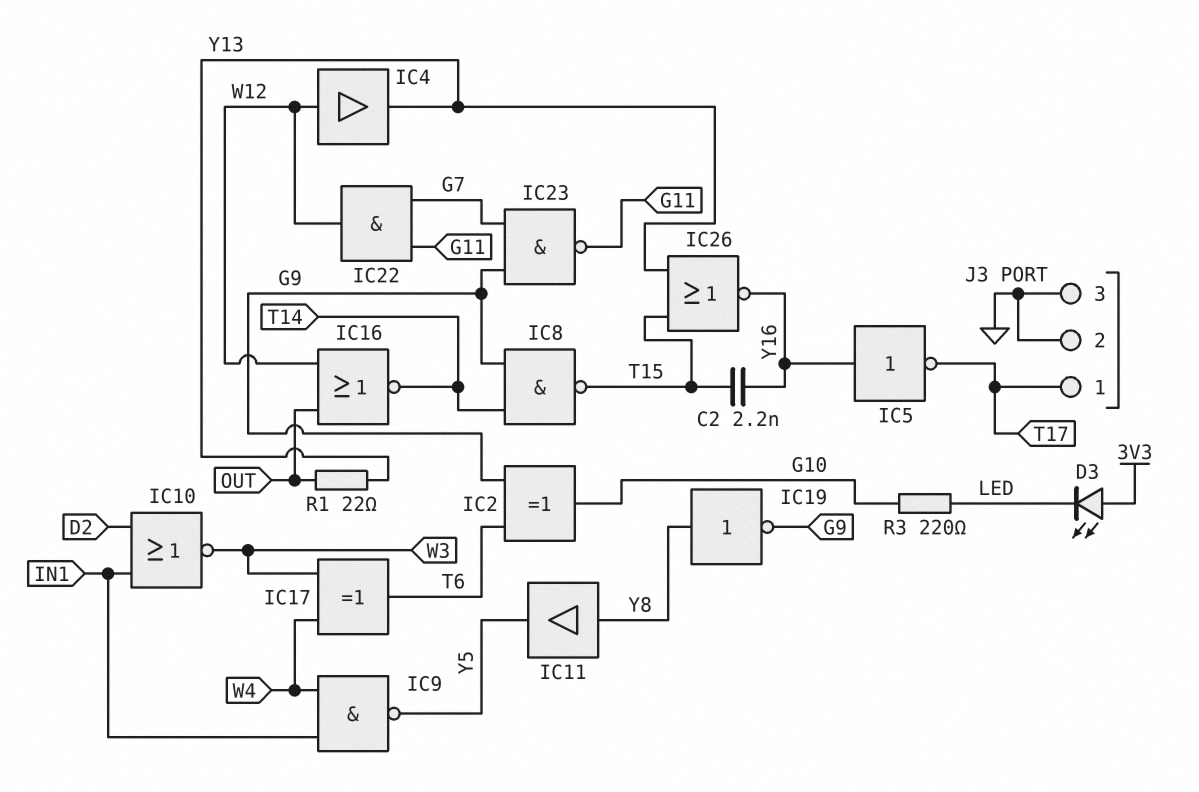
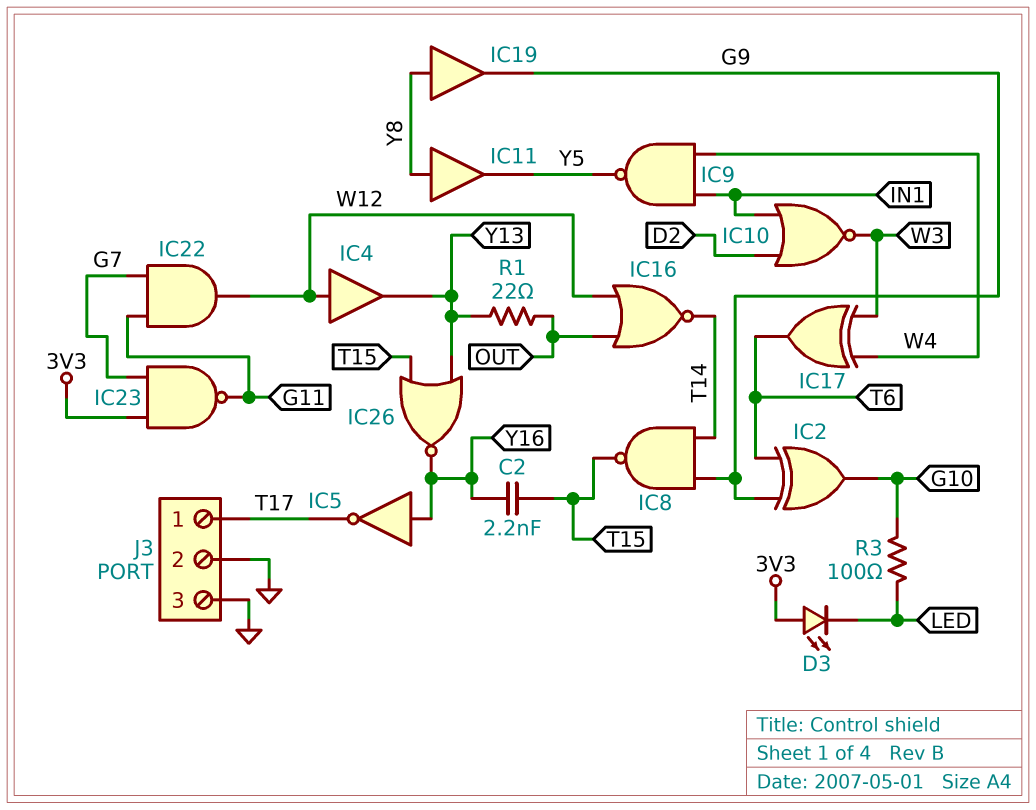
IC19: NOT (in Y8, out G9) -> buffer (in Y8, out G9)
IC23: NAND (in G7, in G9, out G11) -> NAND (in 3V3, in G7, out G11)
R3: 220 (G10, LED) -> 100 (G10, LED)

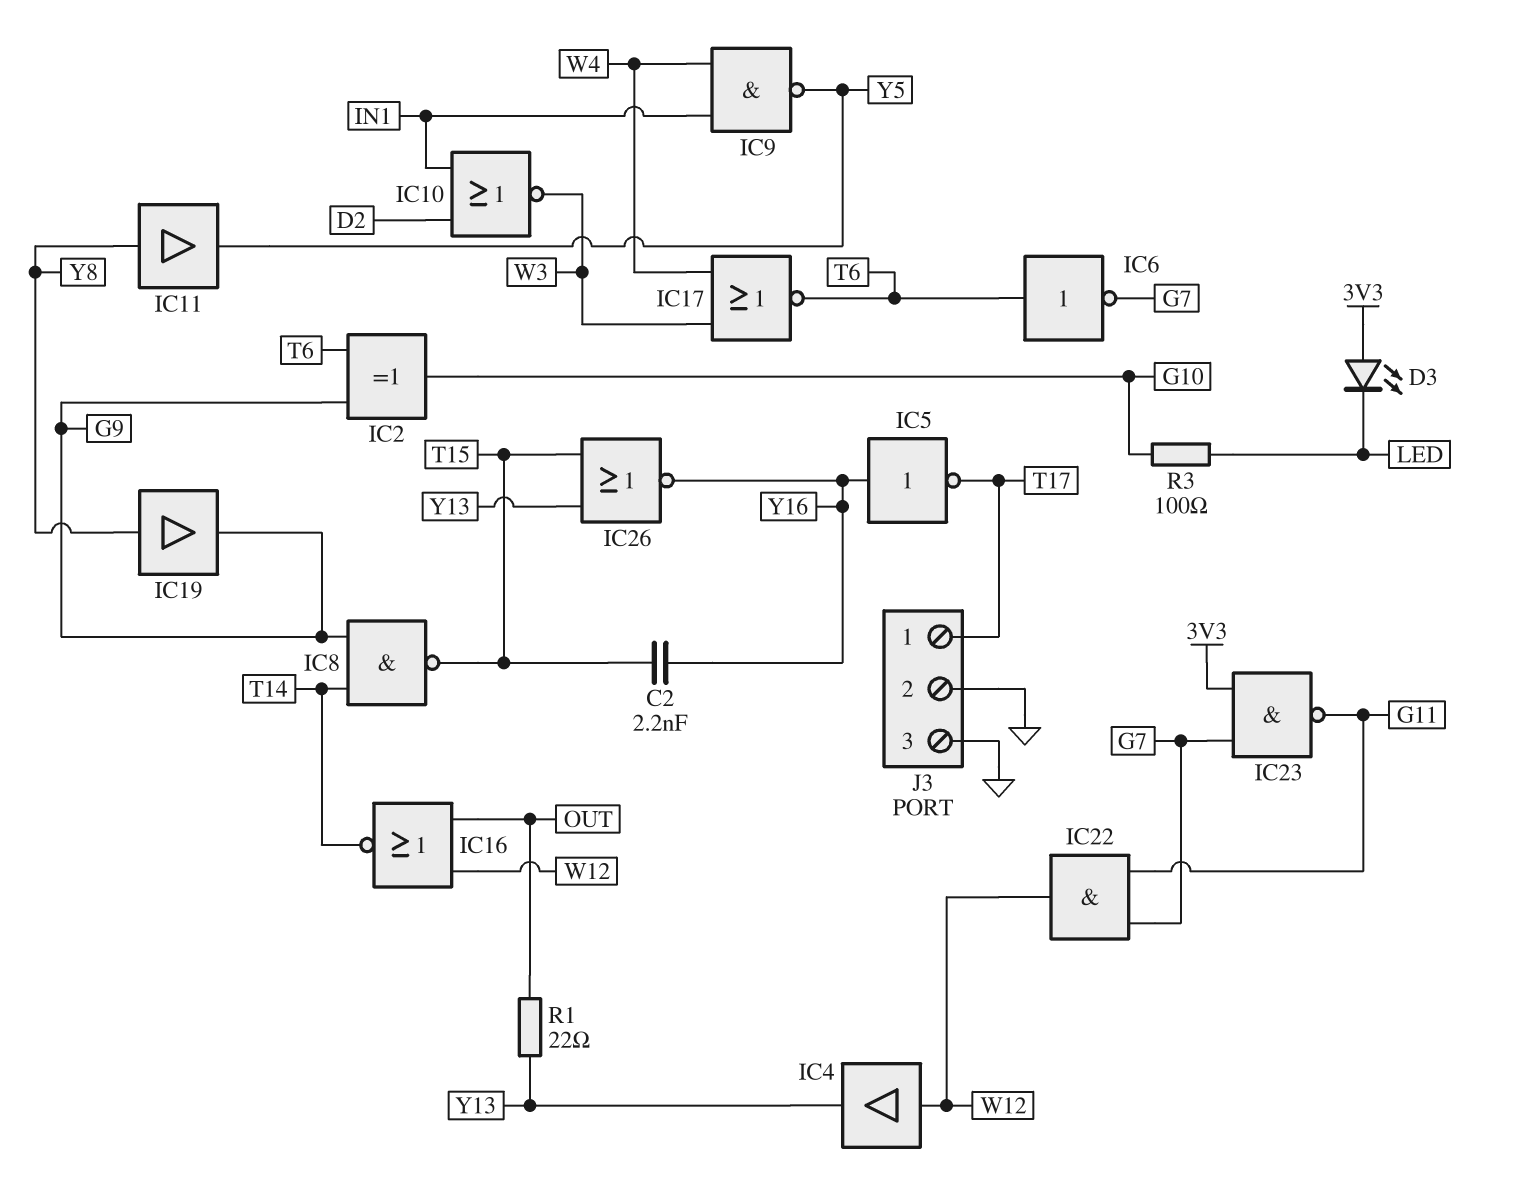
IC6: none -> NOT (in T6, out G7)
IC17: XOR (in W3, in W4, out T6) -> NOR (in W3, in W4, out T6)

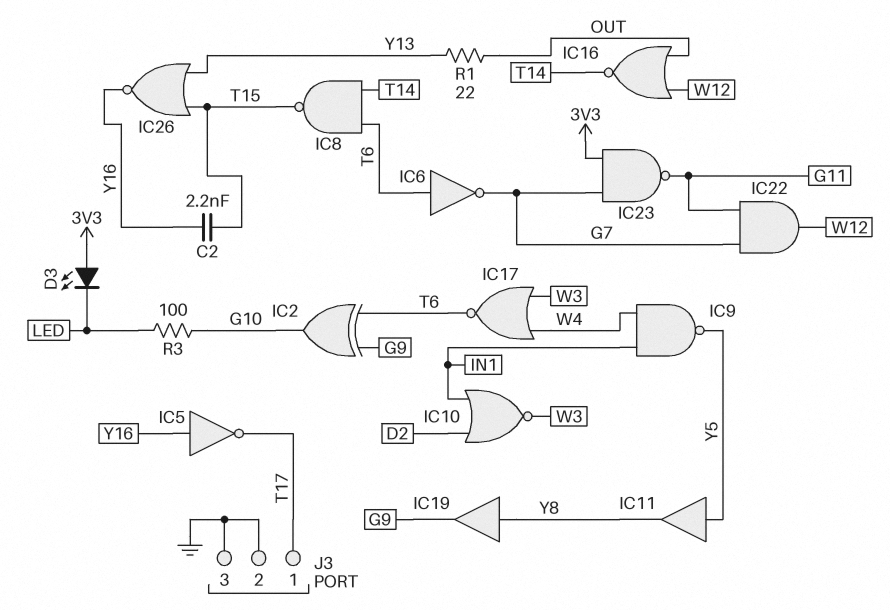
IC4: buffer (in W12, out Y13) -> none
IC8: NAND (in G9, in T14, out T15) -> NAND (in T6, in T14, out T15)
IC11: buffer (in Y8, out Y5) -> buffer (in Y5, out Y8)

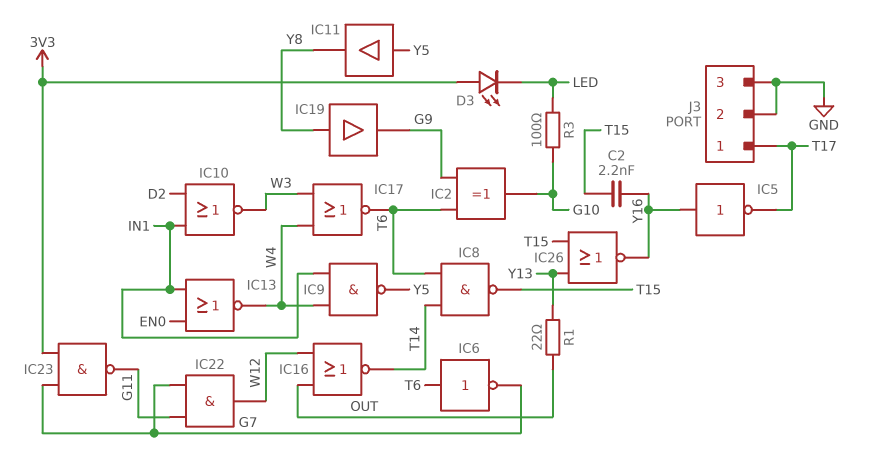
IC13: none -> NOR (in EN0, in IN1, out W4)

